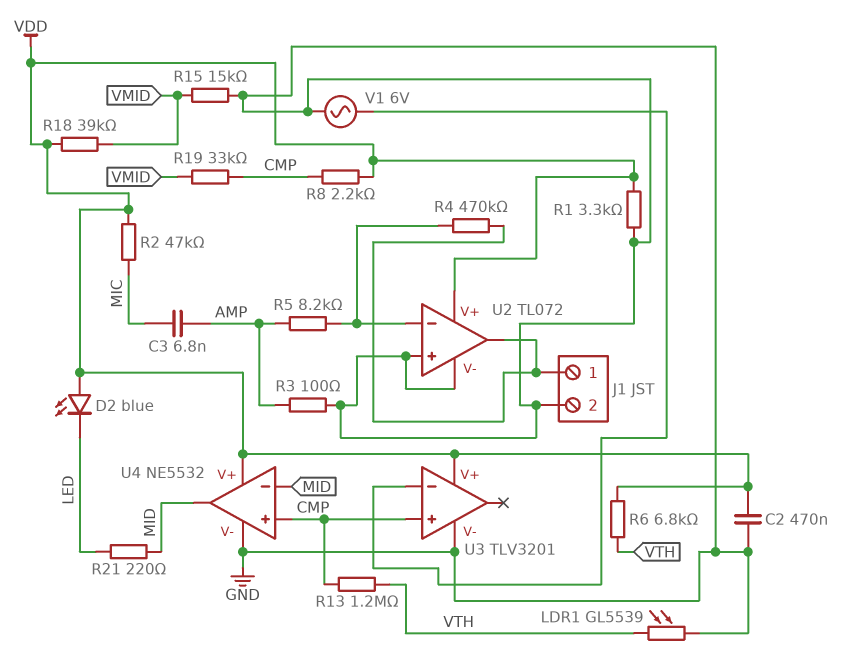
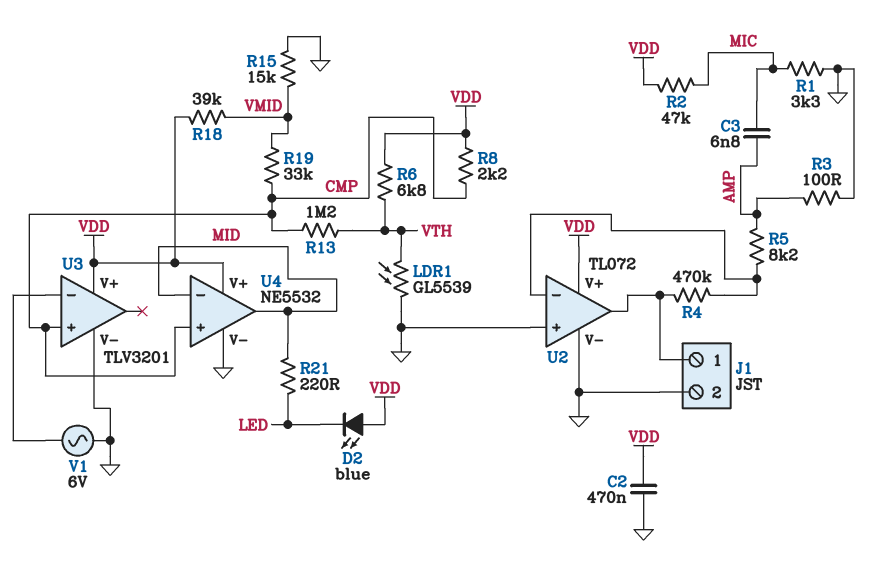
R1: 3.3k (GND, VDD) -> 3.3k (GND, MIC)

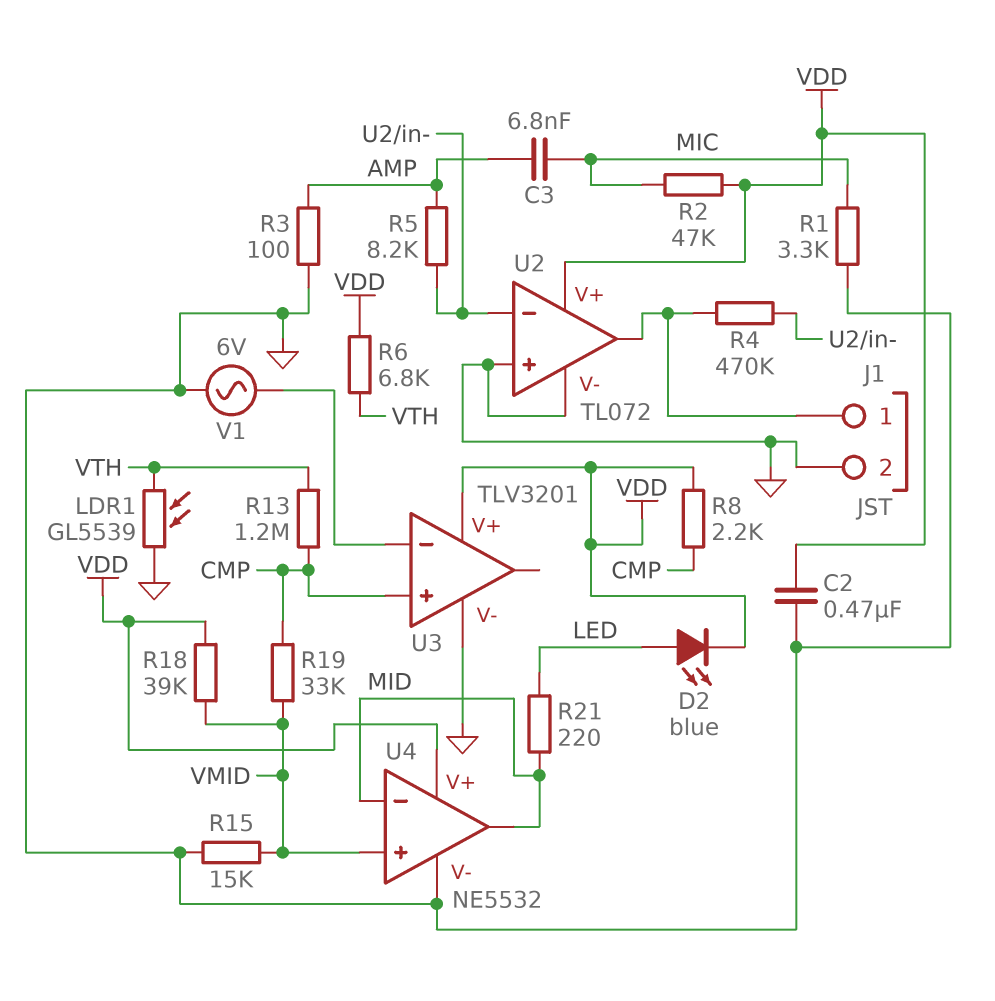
D2: LED blue (A VDD, K LED) -> LED blue (A LED, K VDD)
U4 pin in+: CMP -> VMID

